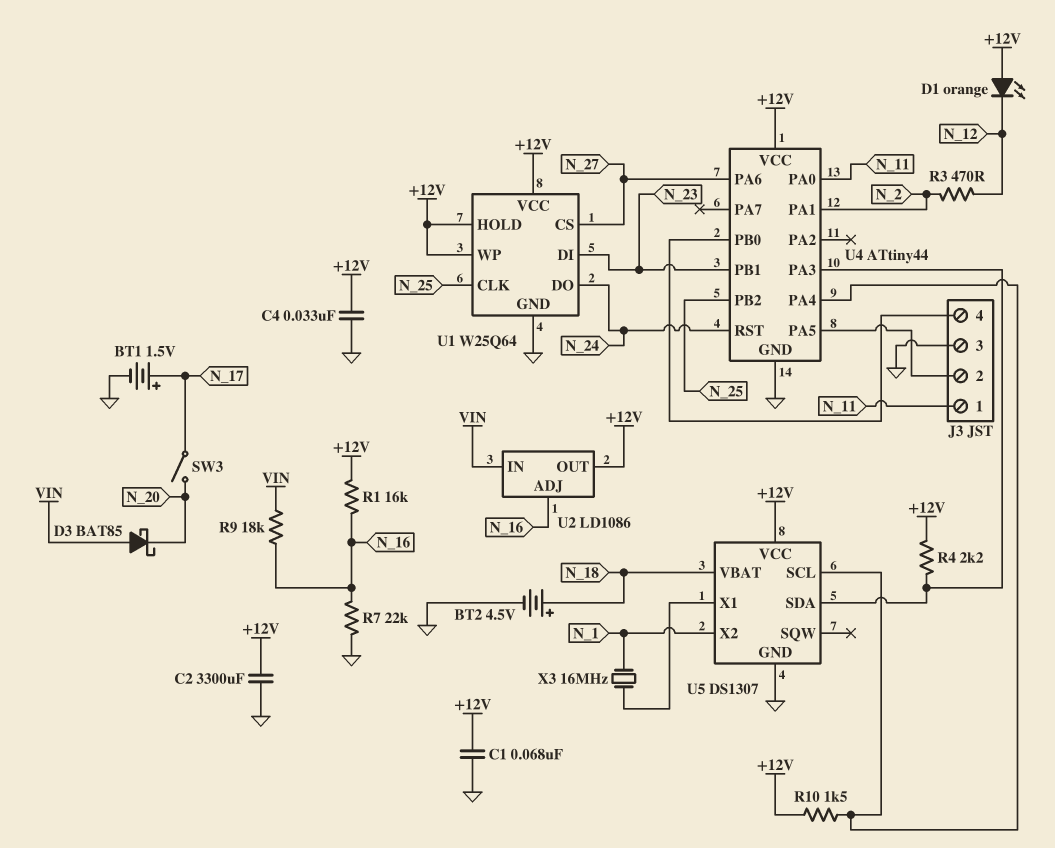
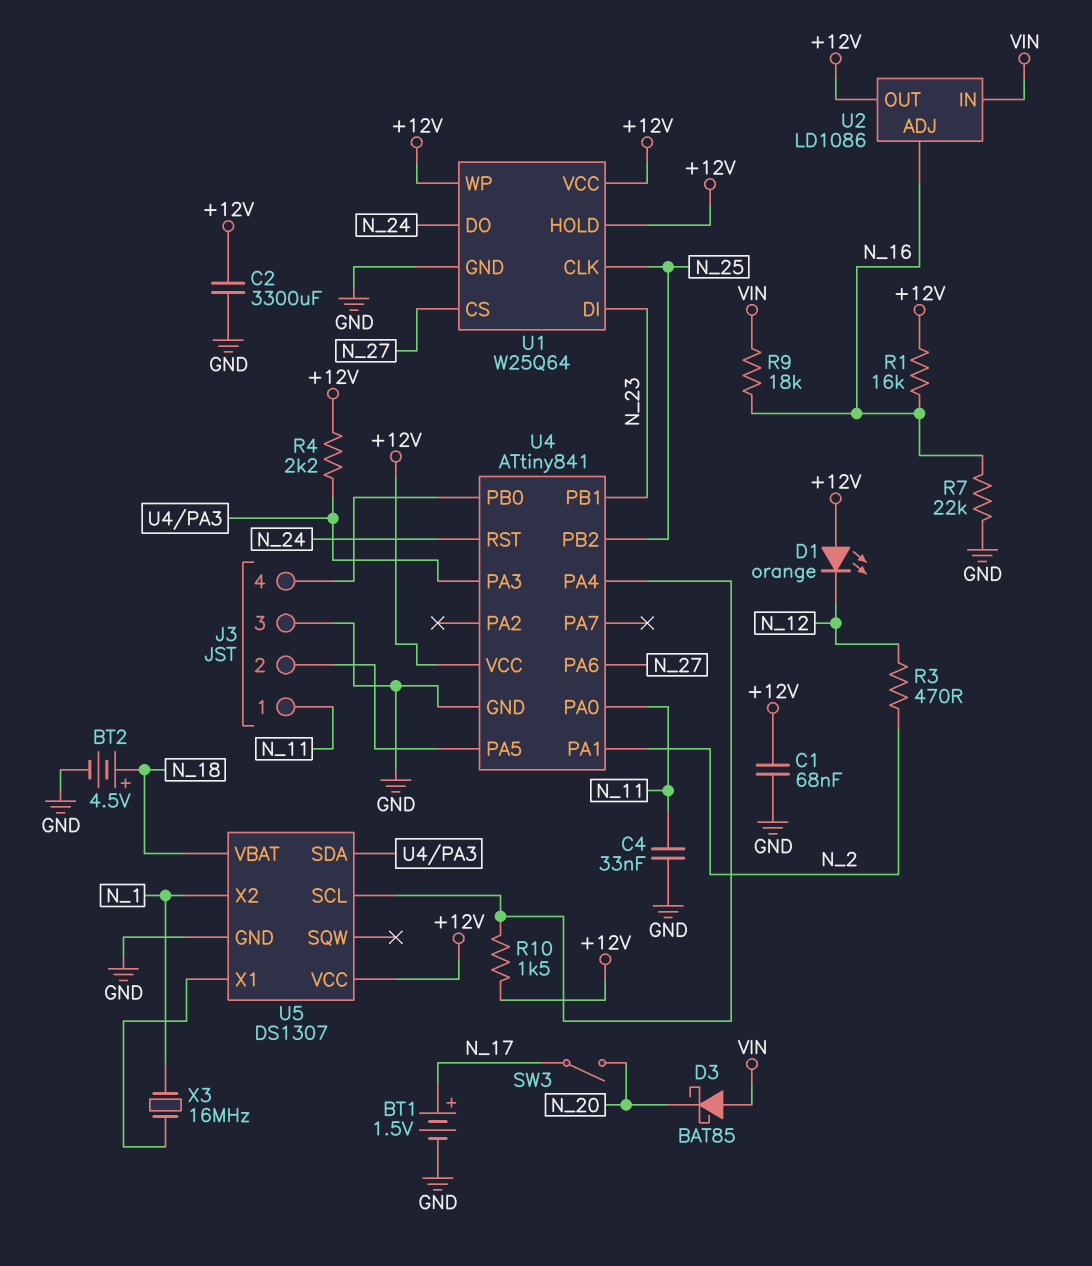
C4: 33nF (+12V, GND) -> 33nF (GND, N_11)
U4: ATtiny44 -> ATtiny841

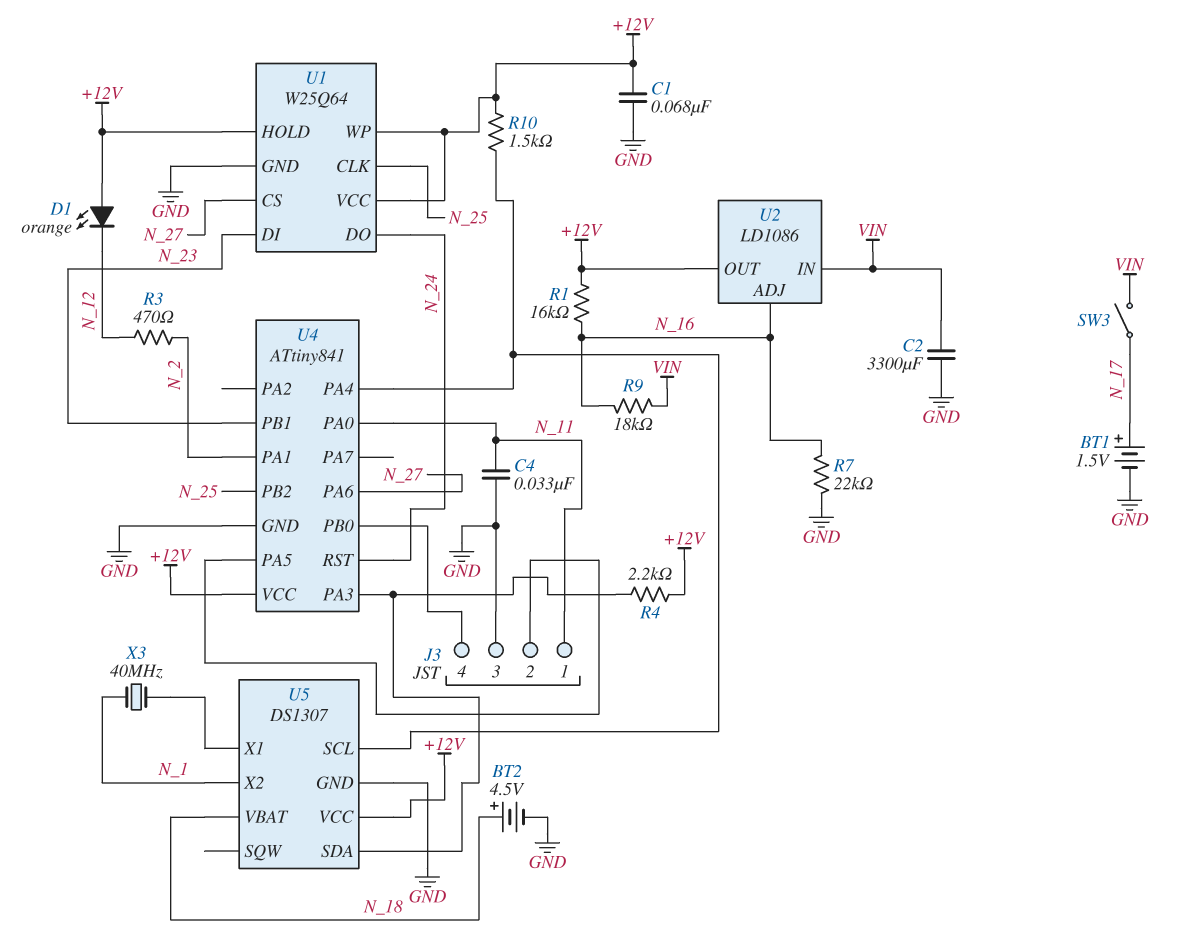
C2: 3300uF (+12V, GND) -> 3300uF (GND, VIN)
D3: schottky BAT85 (A VIN, K N_20) -> none
SW3: switch (N_17, N_20) -> switch (N_17, VIN)
X3: 16MHz (N_1, U5/X1) -> 40MHz (N_1, U5/X1)

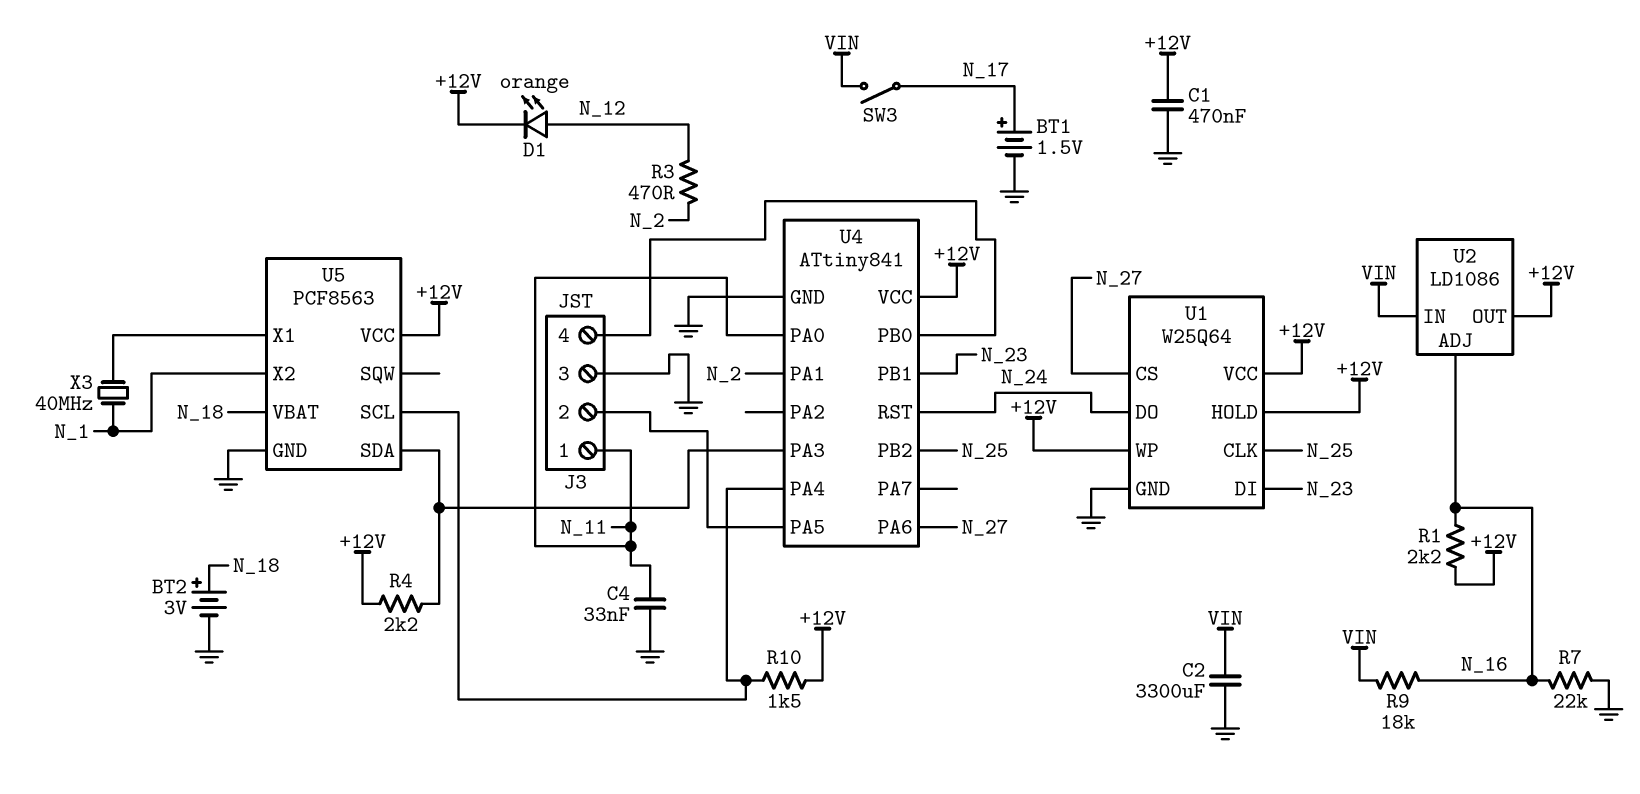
BT2: 4.5V (plus N_18, minus GND) -> 3V (plus N_18, minus GND)
C1: 68nF (+12V, GND) -> 470nF (+12V, GND)
D1: LED orange (A +12V, K N_12) -> LED orange (A N_12, K +12V)
R1: 16k (+12V, N_16) -> 2.2k (+12V, N_16)
U5: DS1307 -> PCF8563

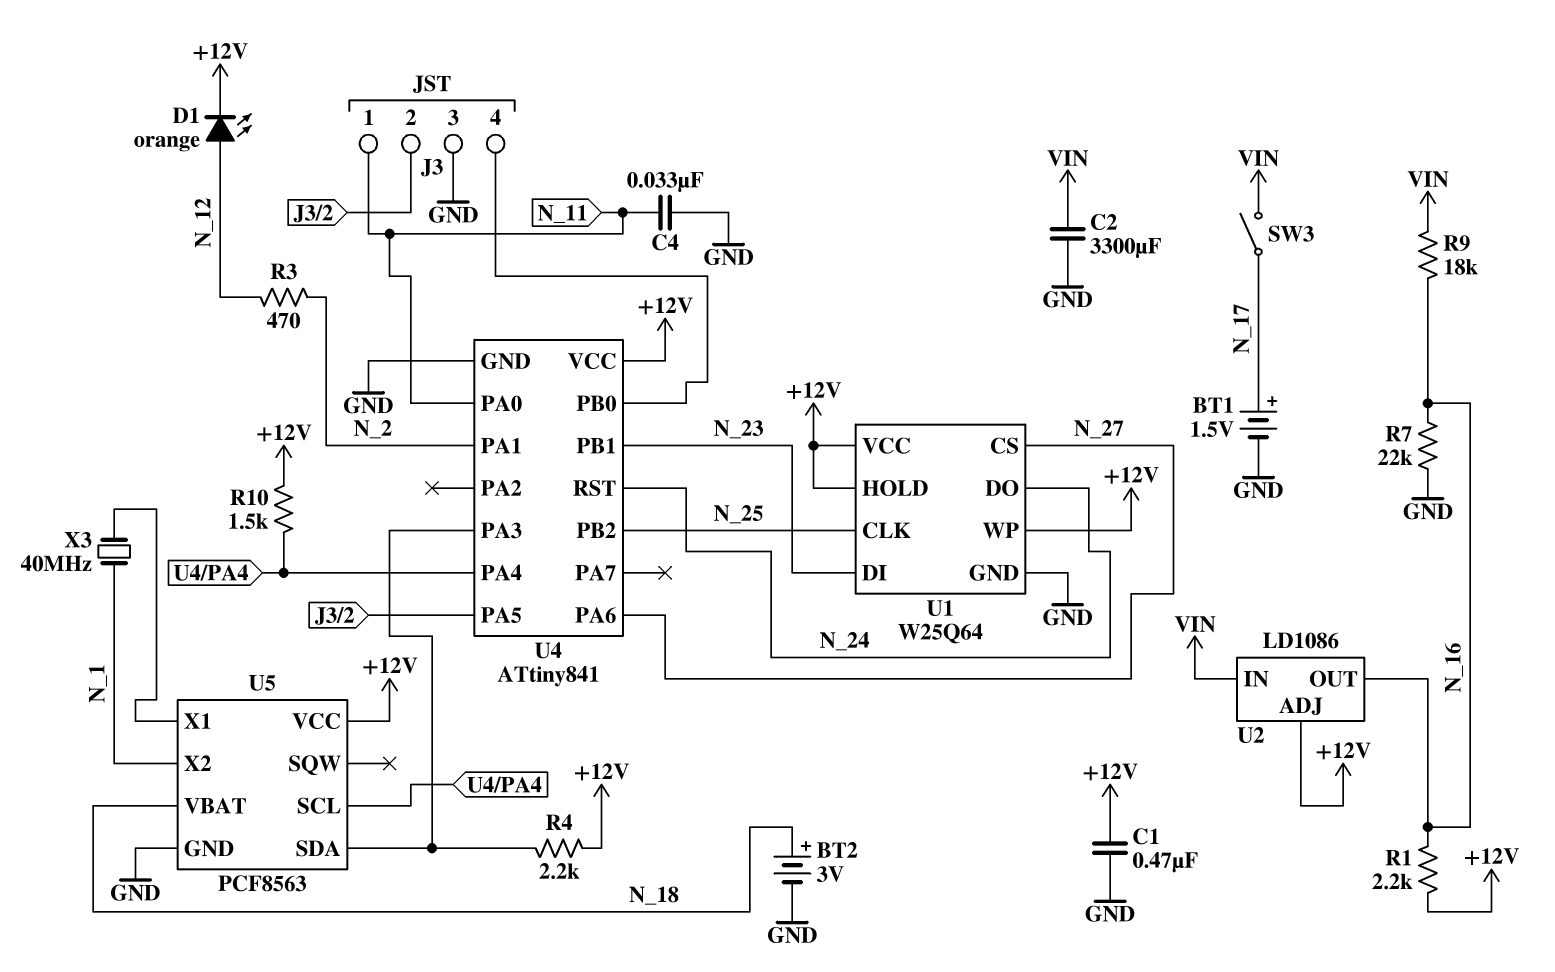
U2 pin ADJ: N_16 -> +12V
U2 pin OUT: +12V -> N_16

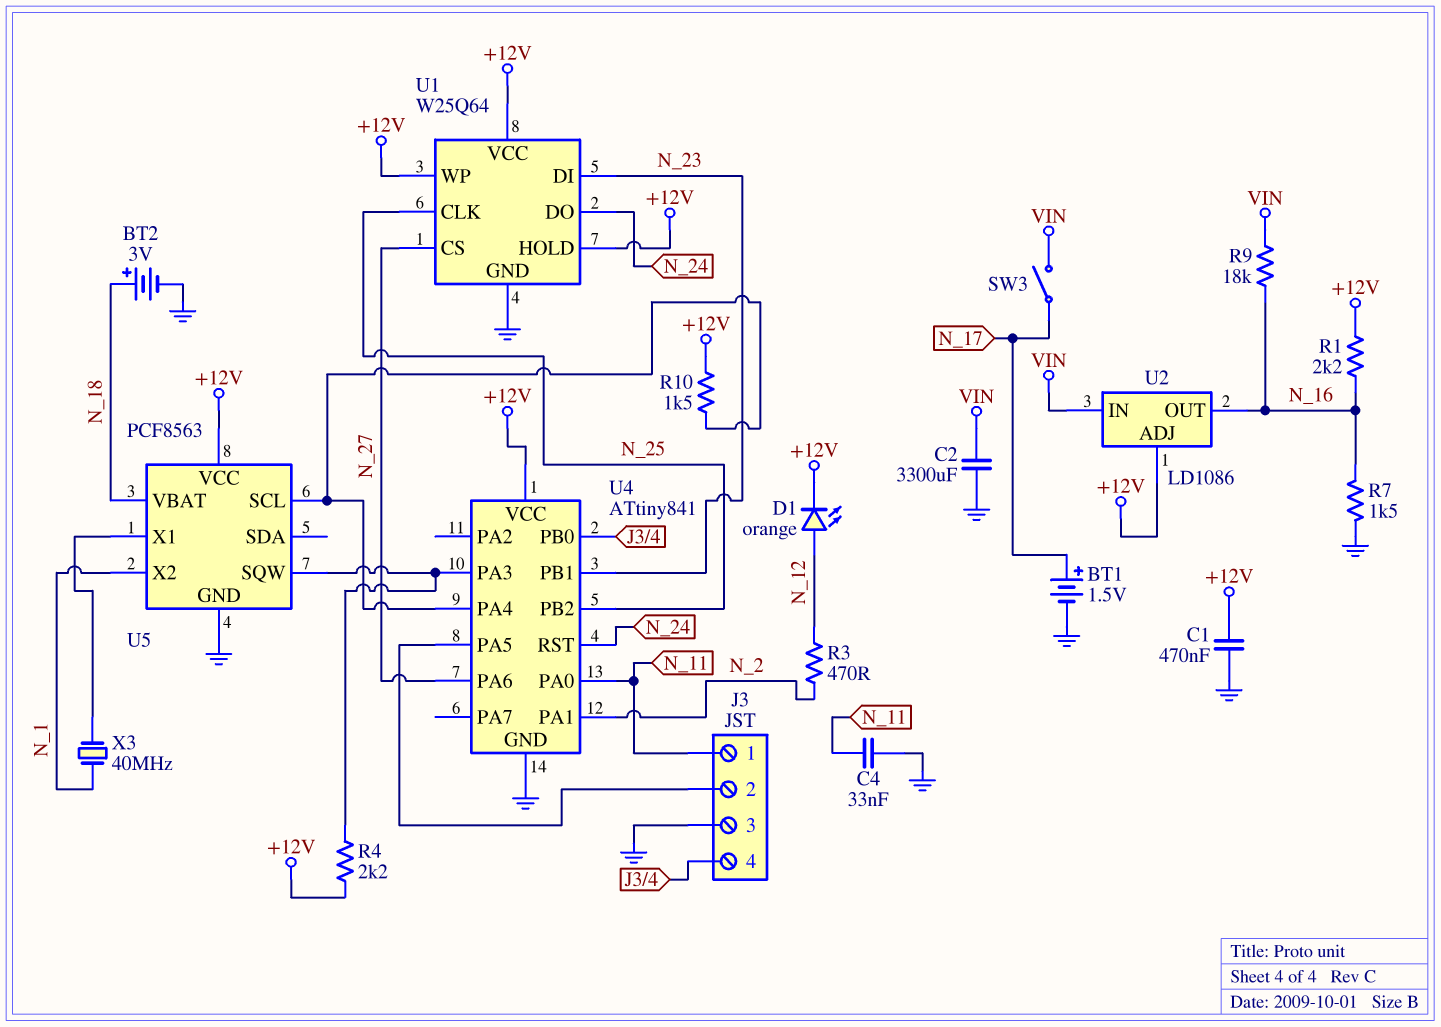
R7: 22k (GND, N_16) -> 1.5k (GND, N_16)
U5 pin SDA: U4/PA3 -> none
U5 pin SQW: none -> U4/PA3

